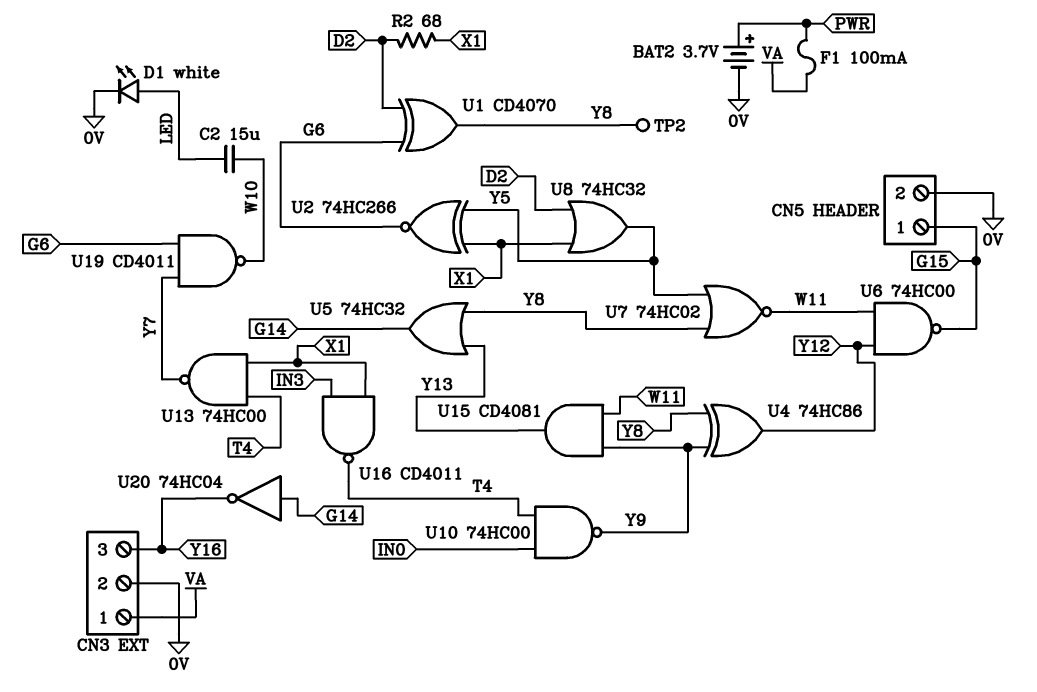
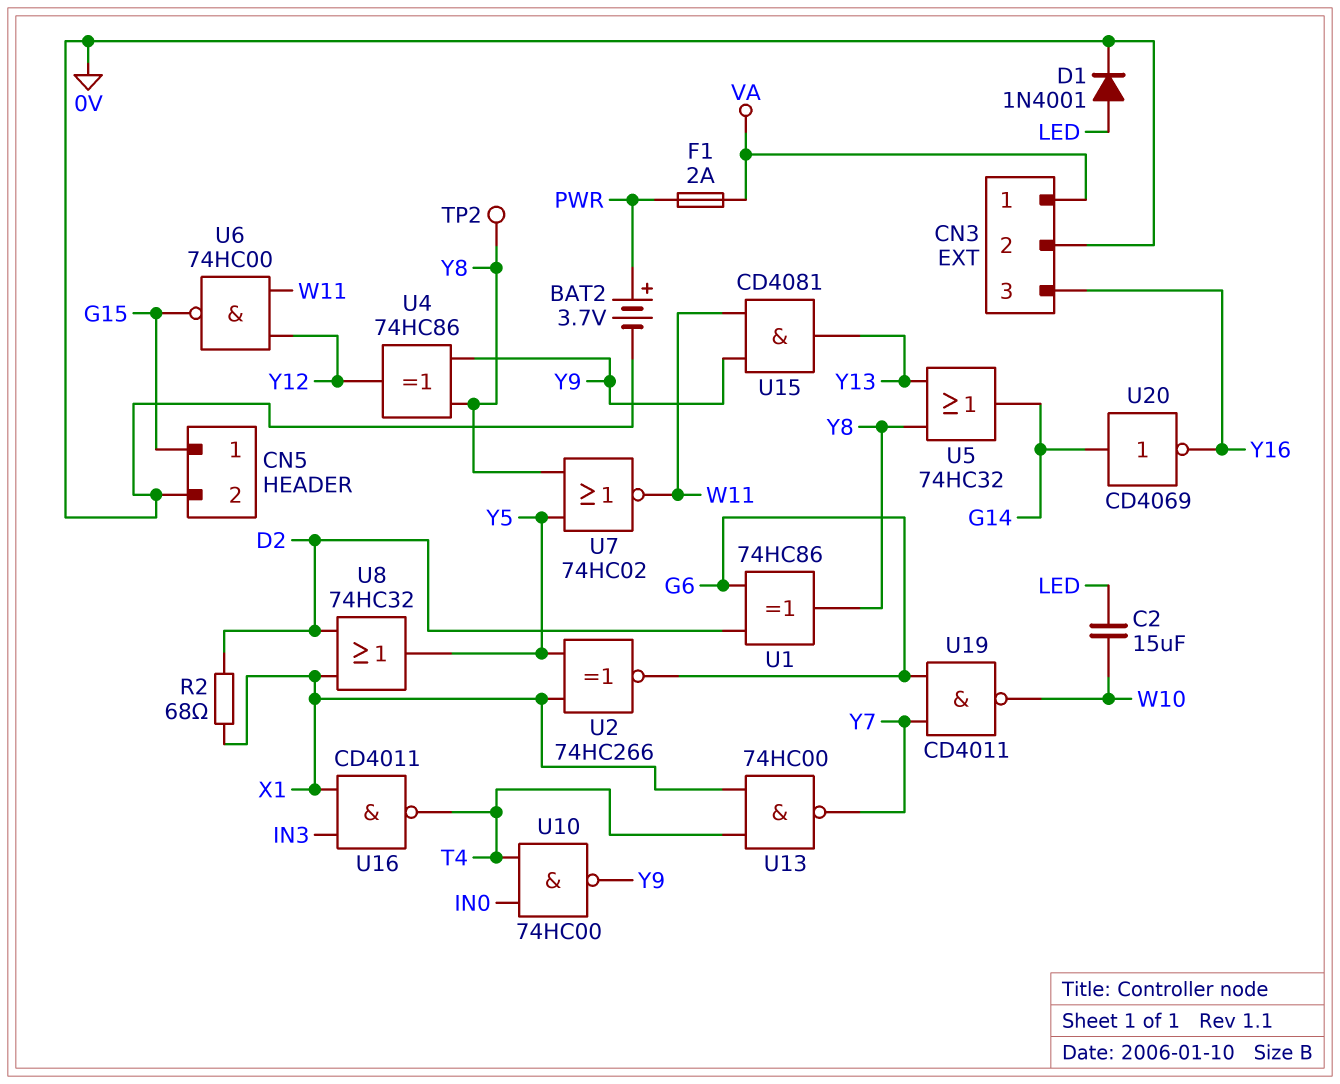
D1: LED white (A LED, K 0V) -> diode 1N4001 (A LED, K 0V)
F1: 100mA (PWR, VA) -> 2A (PWR, VA)
U1: XOR CD4070 (in D2, in G6, out Y8) -> XOR 74HC86 (in D2, in G6, out Y8)
U20: NOT 74HC04 (in G14, out Y16) -> NOT CD4069 (in G14, out Y16)

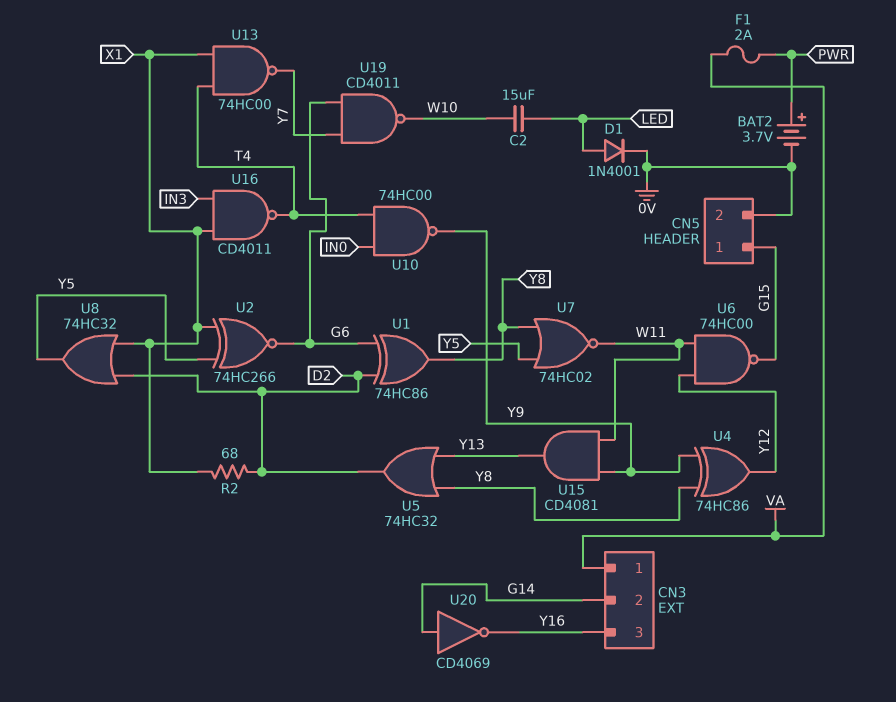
CN3 pin 2: 0V -> G14
TP2: test point (Y8) -> none
U5: OR 74HC32 (in Y8, in Y13, out G14) -> OR 74HC32 (in Y8, in Y13, out D2)

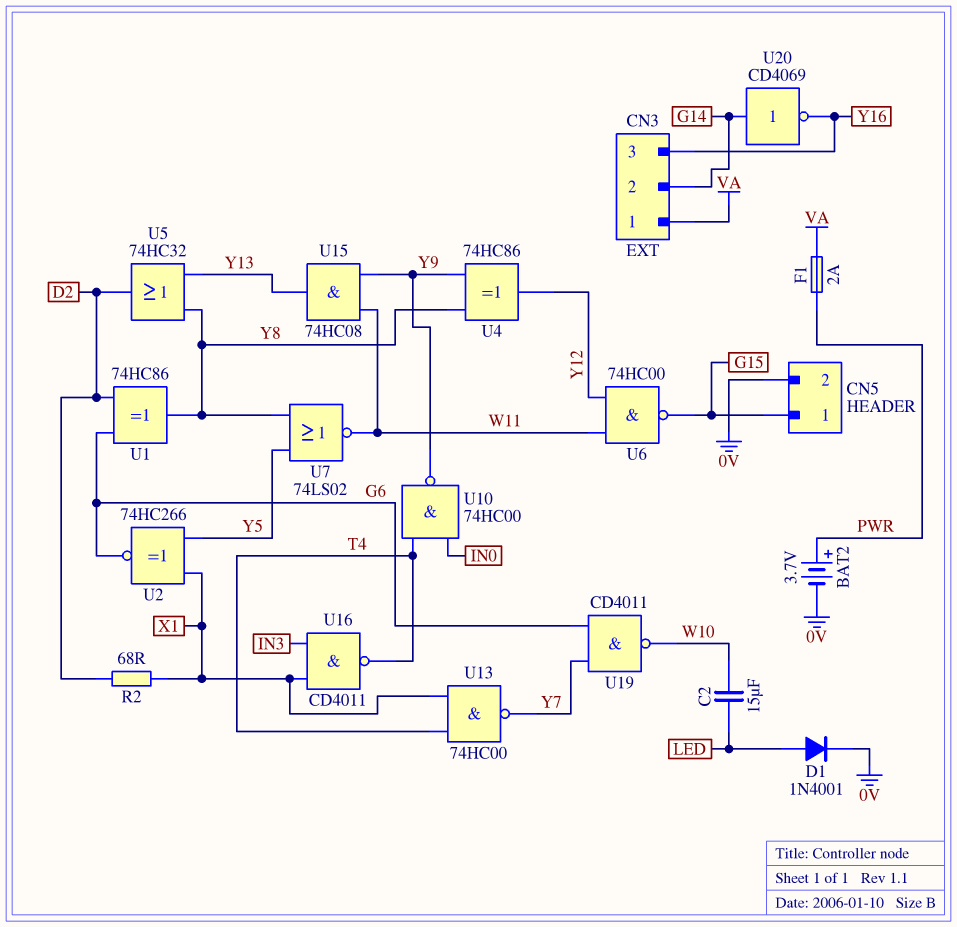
U7: NOR 74HC02 (in Y5, in Y8, out W11) -> NOR 74LS02 (in Y5, in Y8, out W11)
U8: OR 74HC32 (in D2, in X1, out Y5) -> none
U15: AND CD4081 (in W11, in Y9, out Y13) -> AND 74HC08 (in W11, in Y9, out Y13)

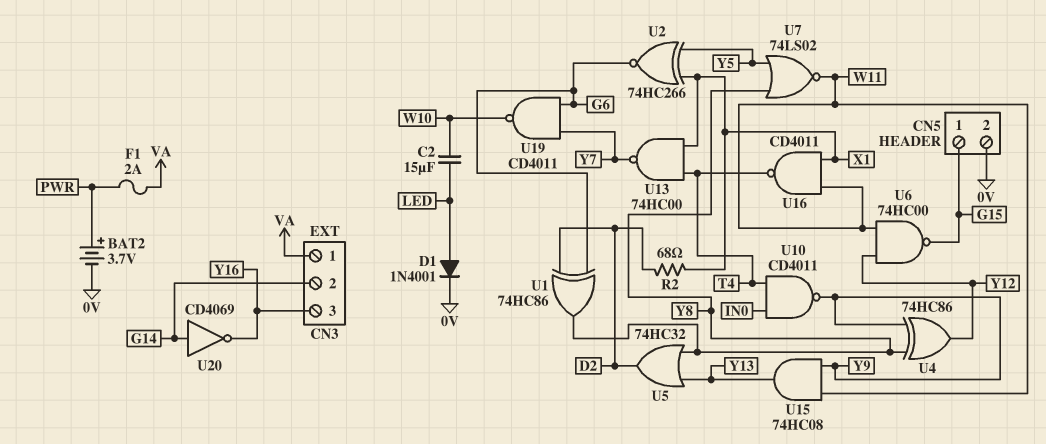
U10: NAND 74HC00 (in IN0, in T4, out Y9) -> NAND CD4011 (in IN0, in T4, out Y9)
U16: NAND CD4011 (in IN3, in X1, out T4) -> NAND CD4011 (in W11, in X1, out T4)

